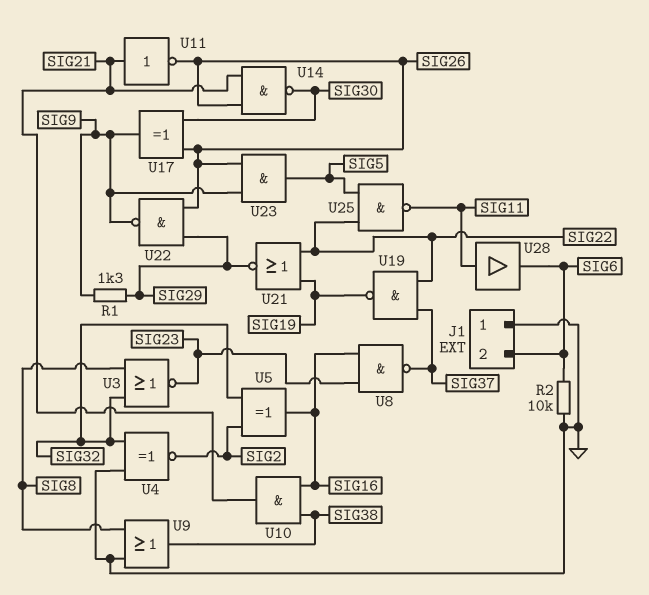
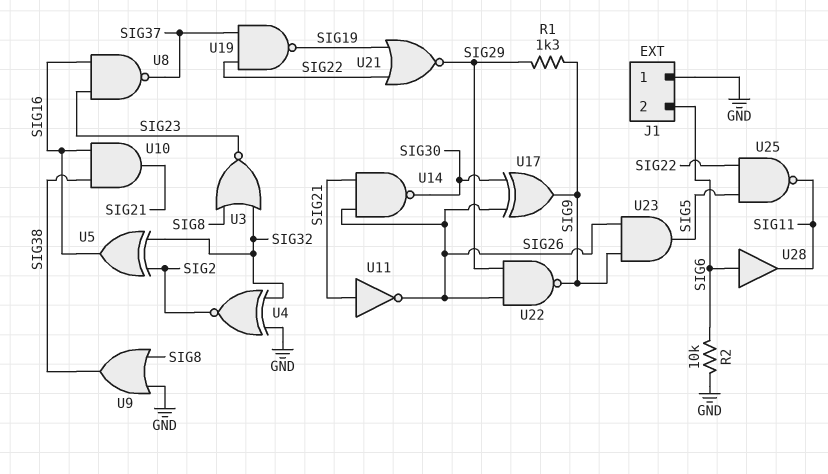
U28: buffer (in SIG11, out SIG6) -> buffer (in SIG6, out SIG11)

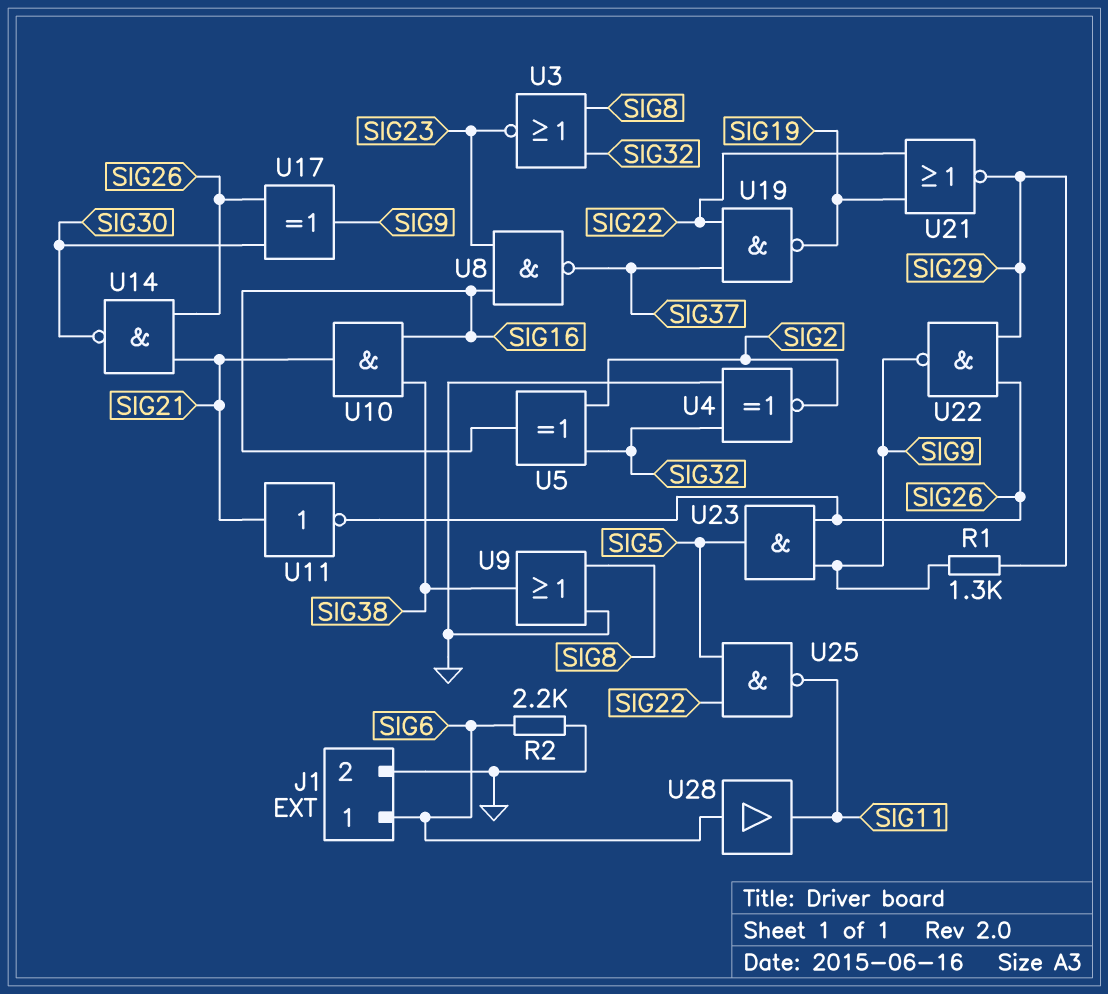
J1 pin 1: GND -> SIG6
J1 pin 2: SIG6 -> GND
R2: 10k (GND, SIG6) -> 2.2k (GND, SIG6)

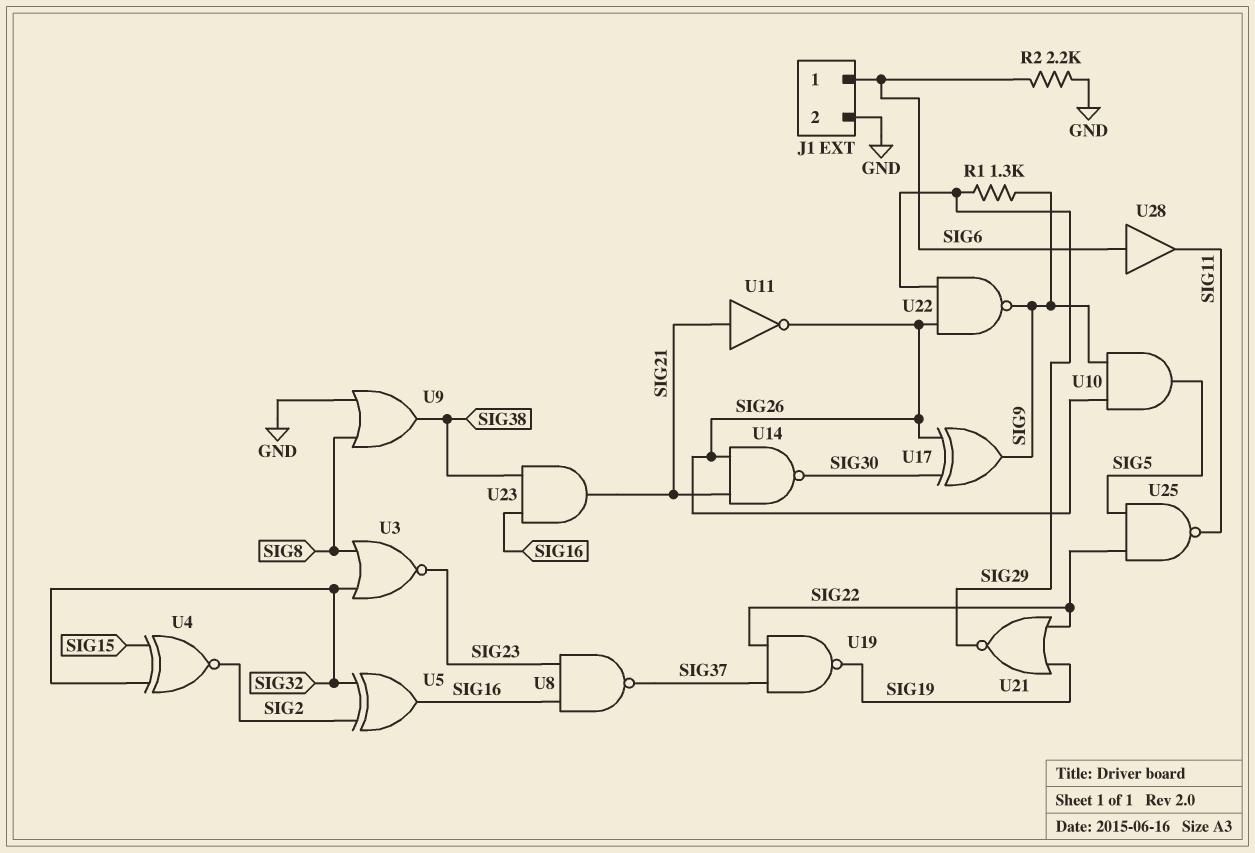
U4: XNOR (in GND, in SIG32, out SIG2) -> XNOR (in SIG15, in SIG32, out SIG2)
U10: AND (in SIG16, in SIG38, out SIG21) -> AND (in SIG9, in SIG26, out SIG5)
U23: AND (in SIG9, in SIG26, out SIG5) -> AND (in SIG16, in SIG38, out SIG21)

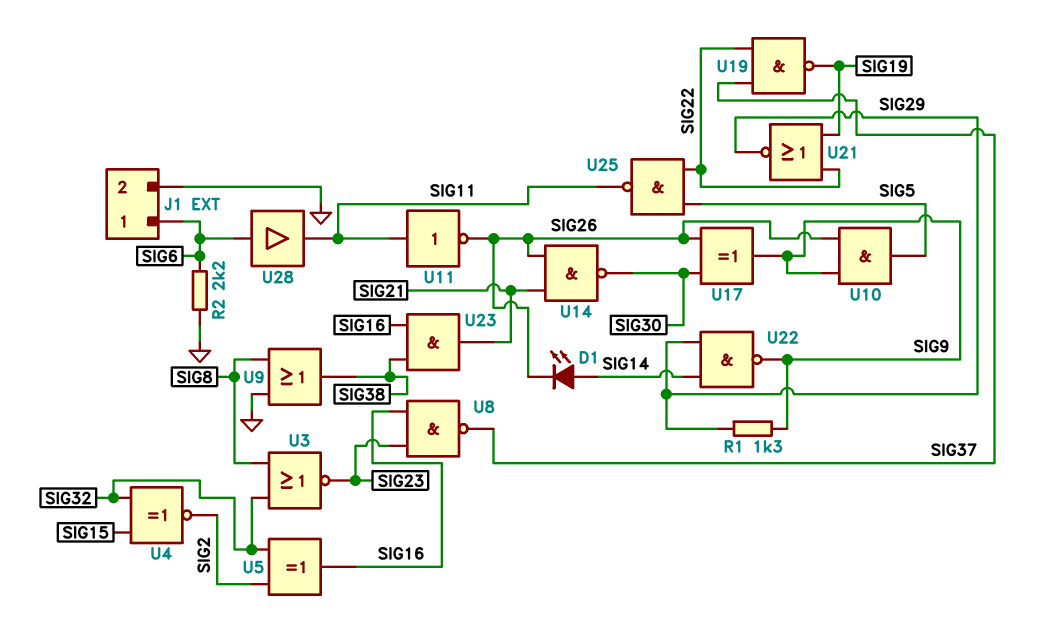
D1: none -> LED (A SIG14, K SIG26)
U11: NOT (in SIG21, out SIG26) -> NOT (in SIG11, out SIG26)
U22: NAND (in SIG26, in SIG29, out SIG9) -> NAND (in SIG14, in SIG29, out SIG9)

